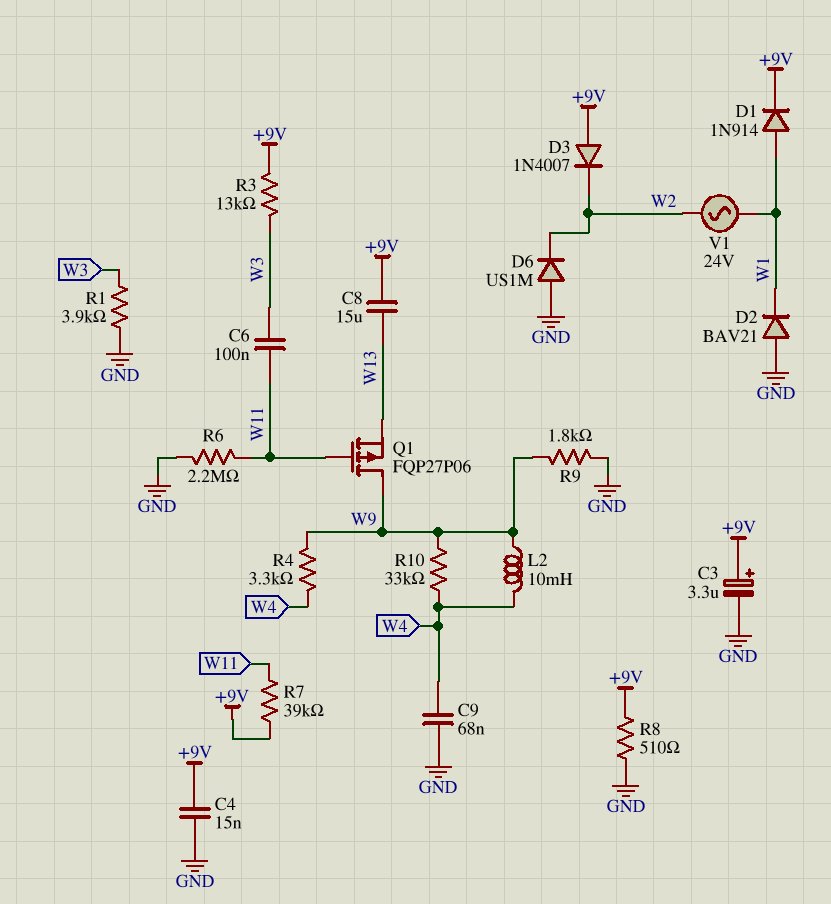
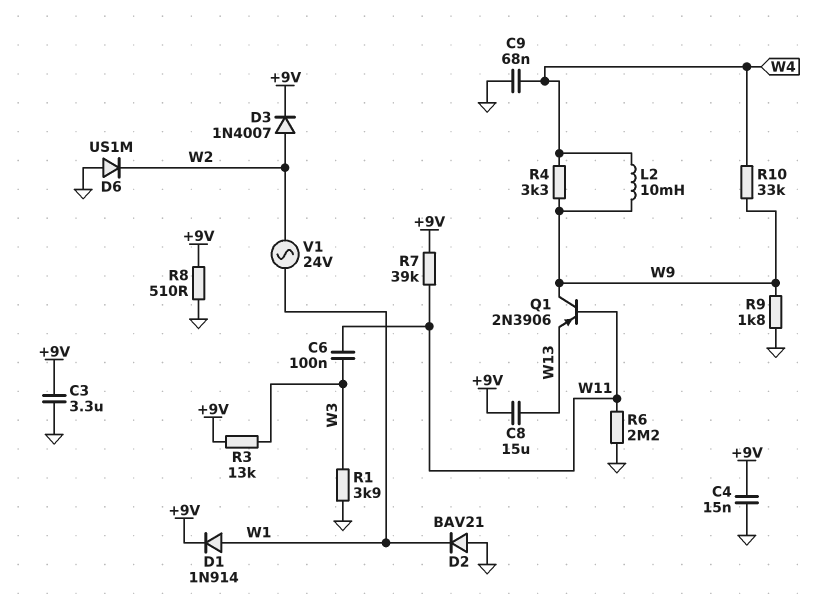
C3: 3.3uF (plus +9V, minus GND) -> 3.3uF (+9V, GND)
D3: diode 1N4007 (A +9V, K W2) -> diode 1N4007 (A W2, K +9V)
Q1: PMOS FQP27P06 (G W11, D W9, S W13) -> PNP 2N3906 (B W11, C W9, E W13)

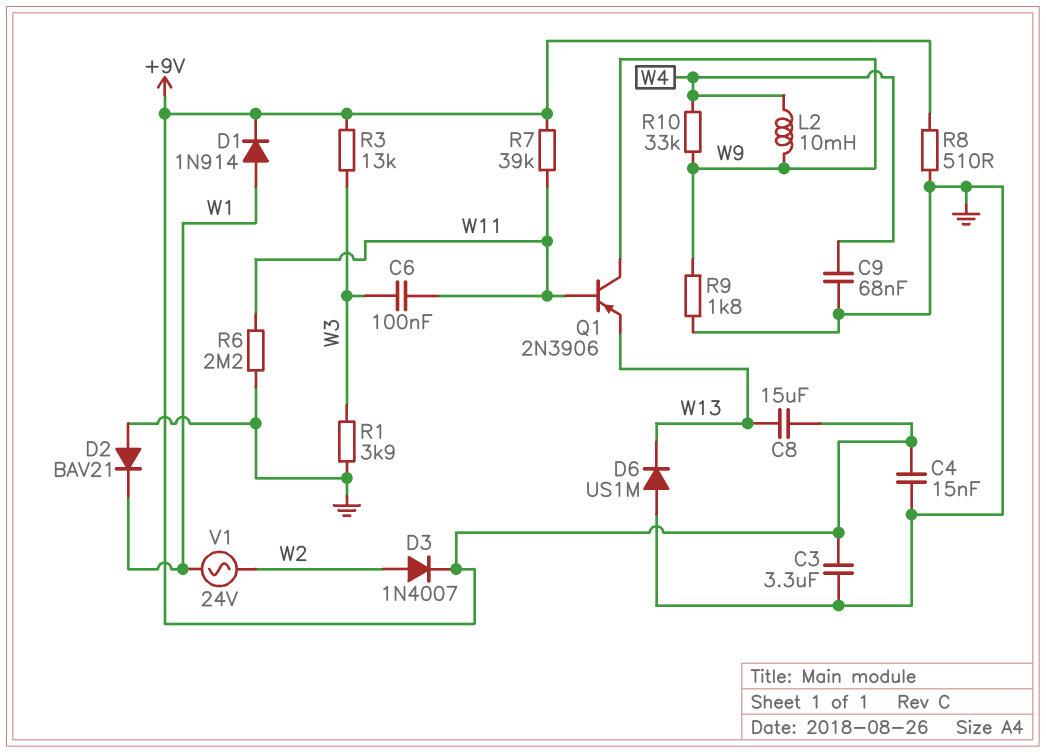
D6: diode US1M (A GND, K W2) -> diode US1M (A GND, K W13)
R4: 3.3k (W4, W9) -> none

